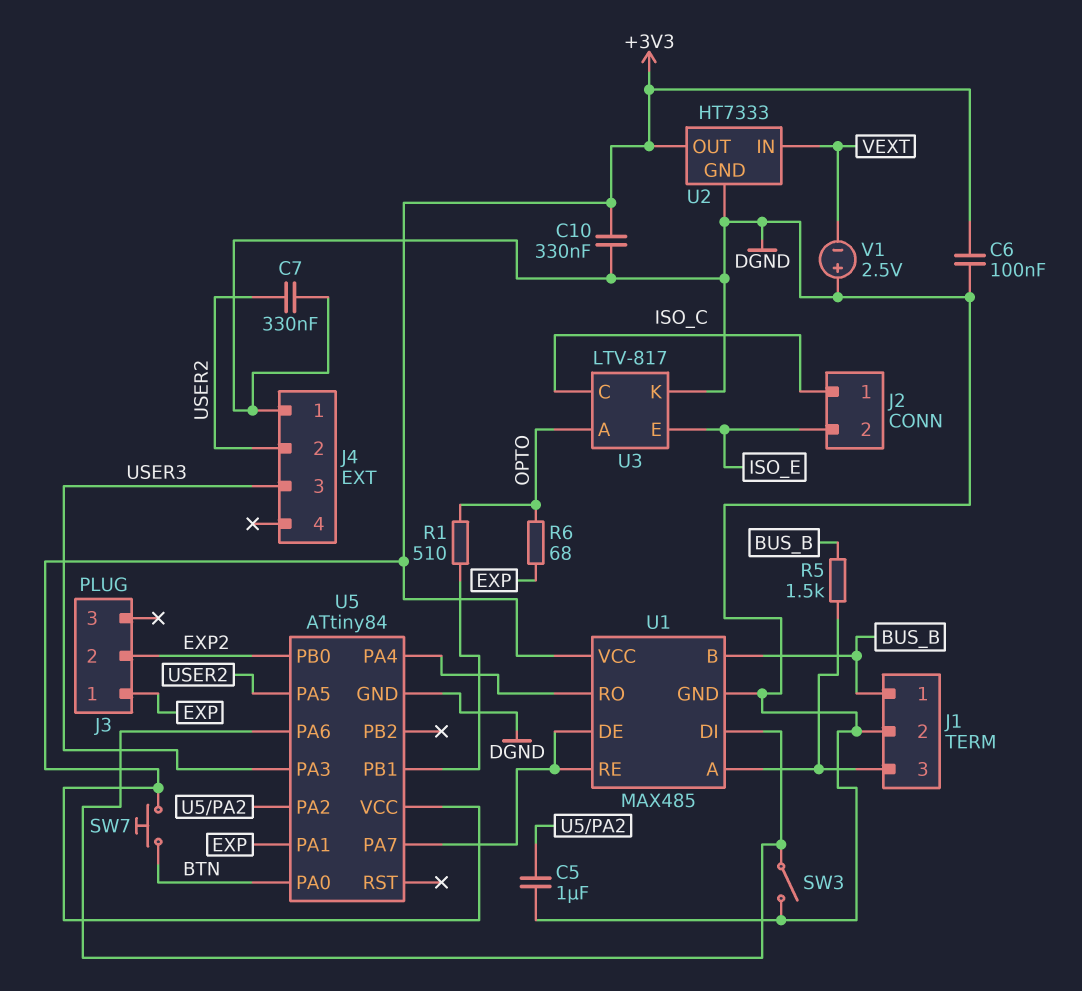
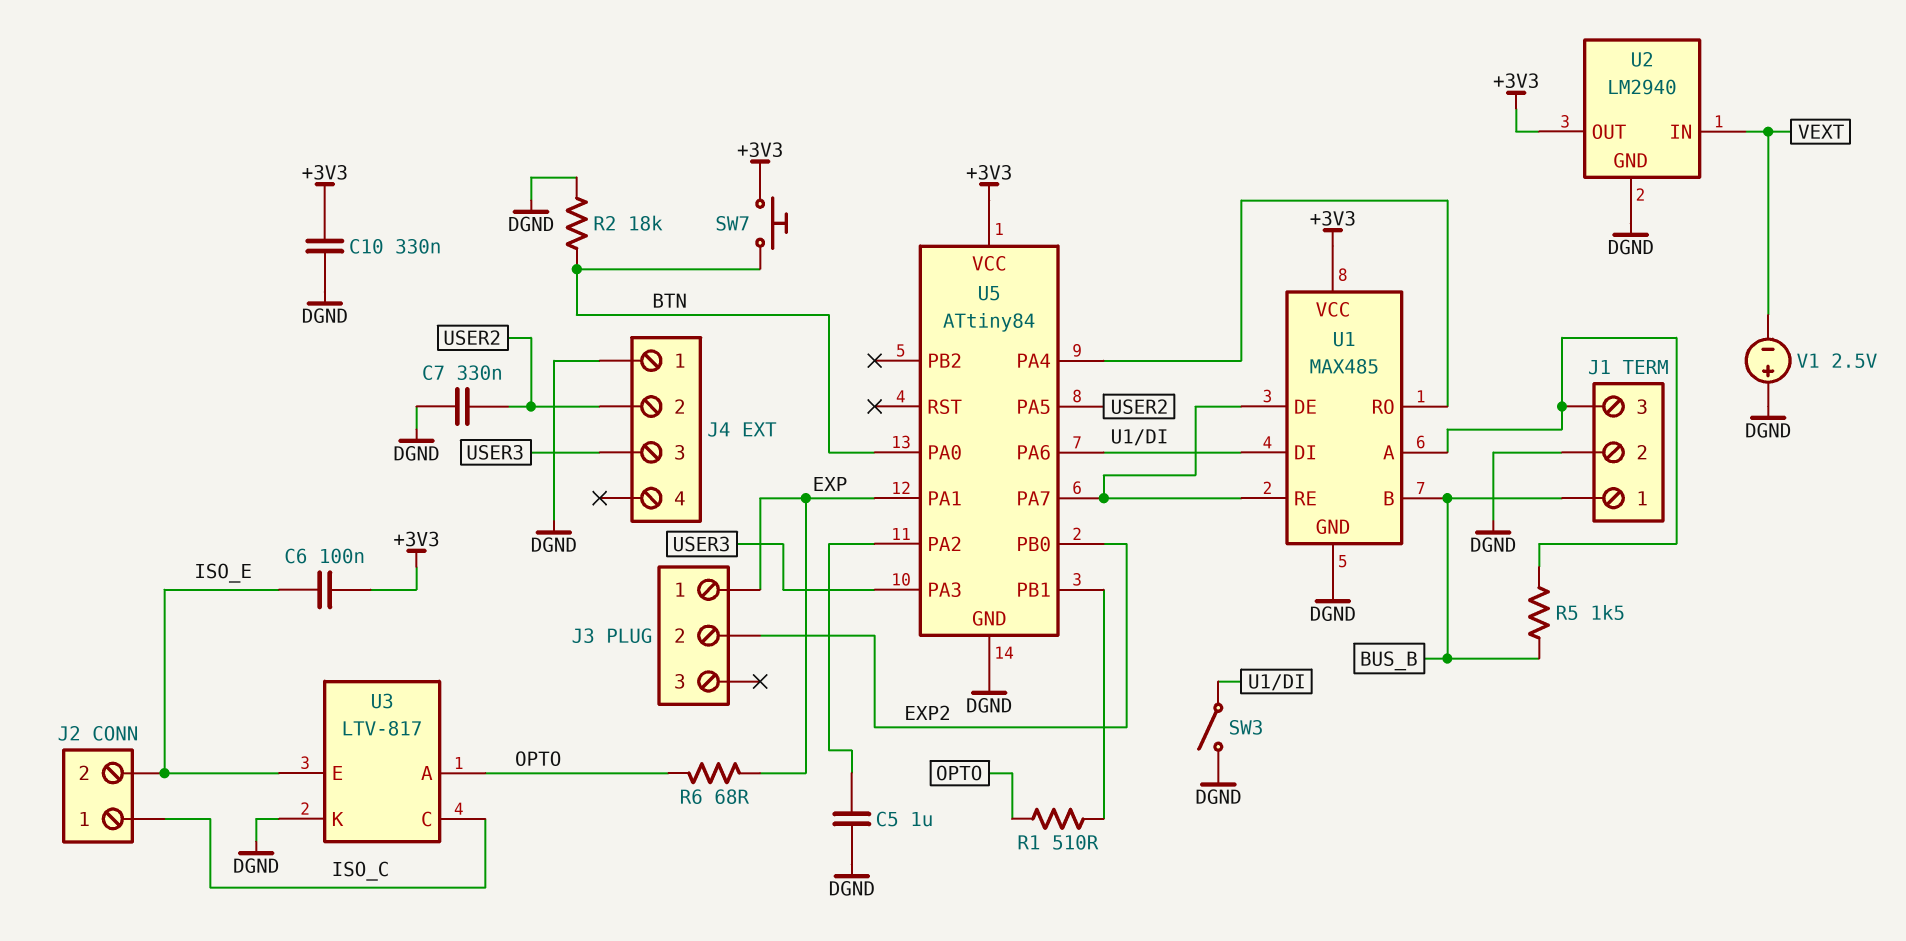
C6: 100nF (+3V3, DGND) -> 100nF (+3V3, ISO_E)
R2: none -> 18k (BTN, DGND)
U2: HT7333 -> LM2940

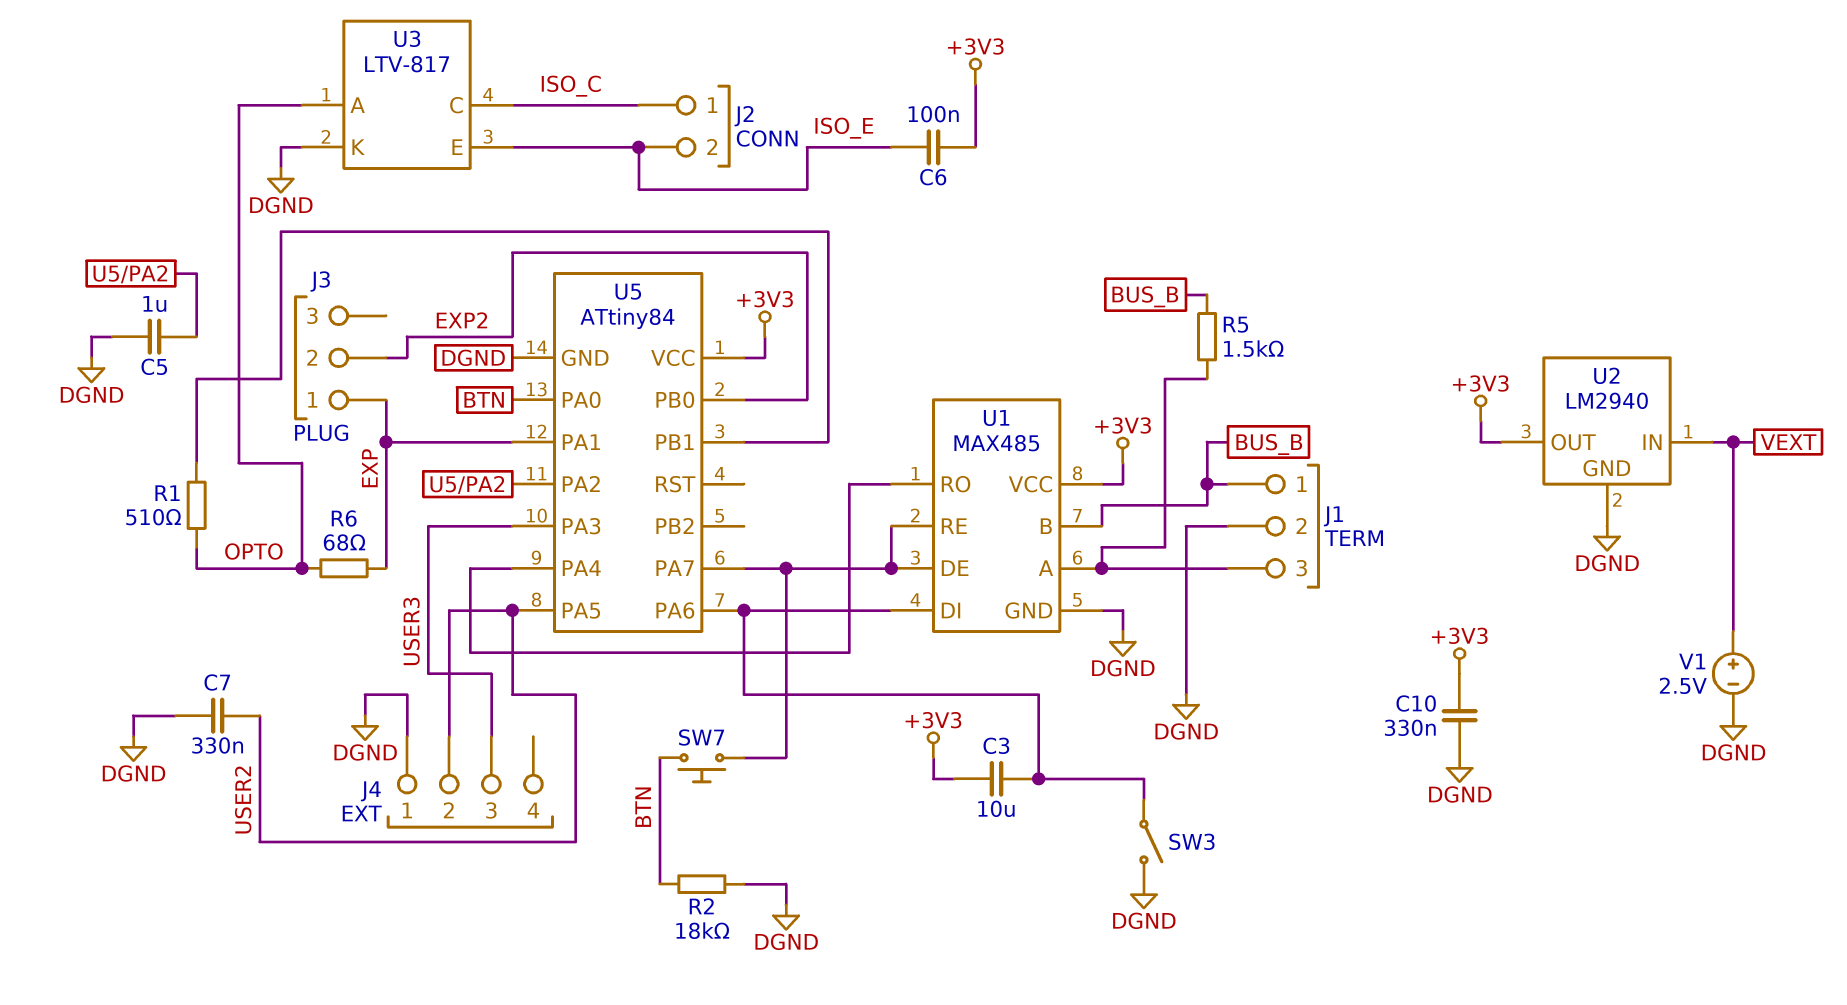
C3: none -> 10uF (+3V3, U1/DI)
SW7: button (+3V3, BTN) -> button (BTN, U1/DE)
V1: 2.5V (plus DGND, minus VEXT) -> 2.5V (plus VEXT, minus DGND)

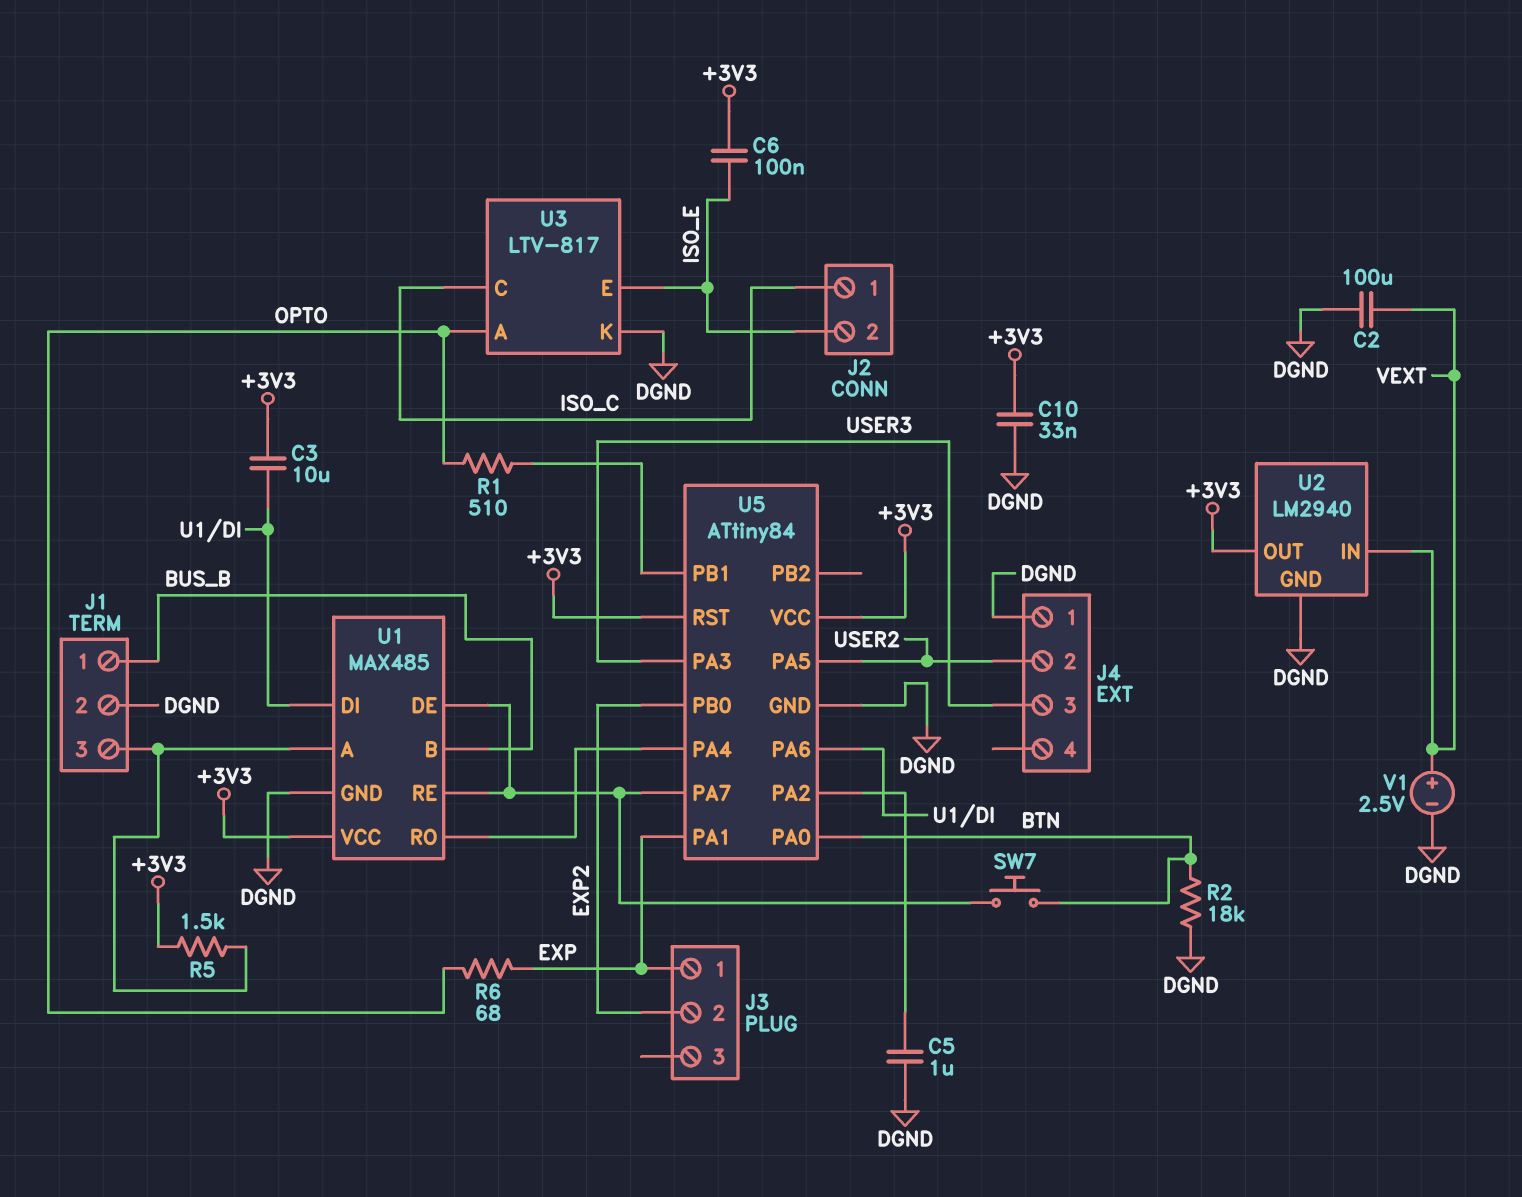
C2: none -> 100uF (DGND, VEXT)
C7: 330nF (DGND, USER2) -> none
C10: 330nF (+3V3, DGND) -> 33nF (+3V3, DGND)
R5: 1.5k (BUS_B, J1/3) -> 1.5k (+3V3, J1/3)
SW3: switch (DGND, U1/DI) -> none
U5 pin RST: none -> +3V3

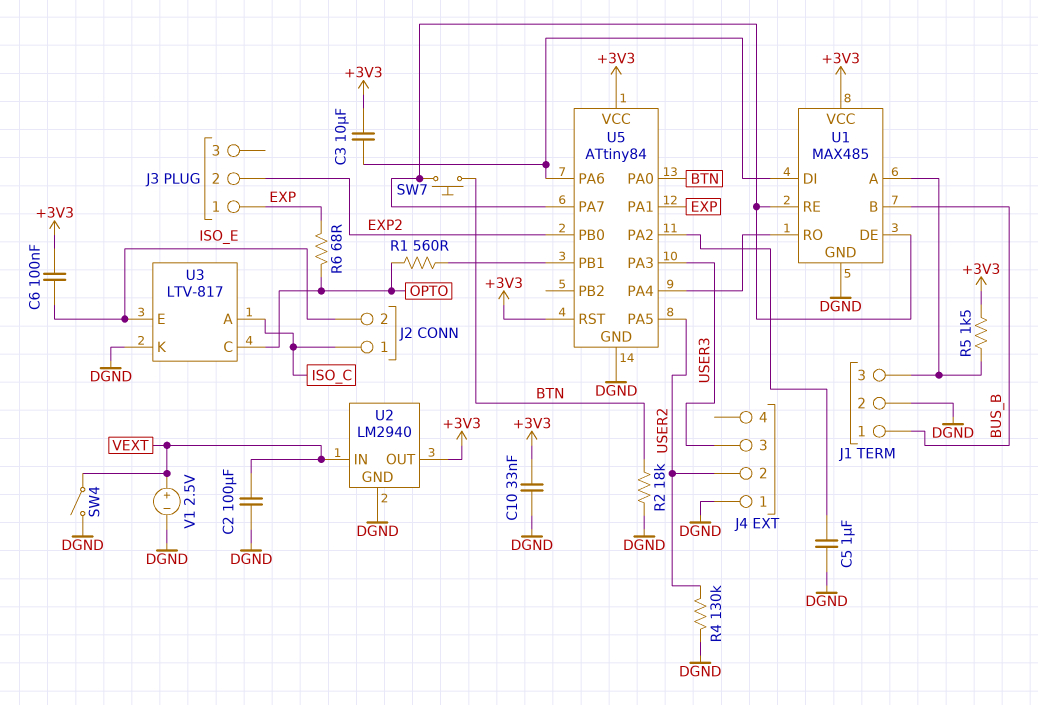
R1: 510 (OPTO, U5/PB1) -> 560 (OPTO, U5/PB1)
R4: none -> 130k (DGND, USER2)
SW4: none -> switch (DGND, VEXT)
U3 pin A: OPTO -> ISO_C
U3 pin C: ISO_C -> OPTO

